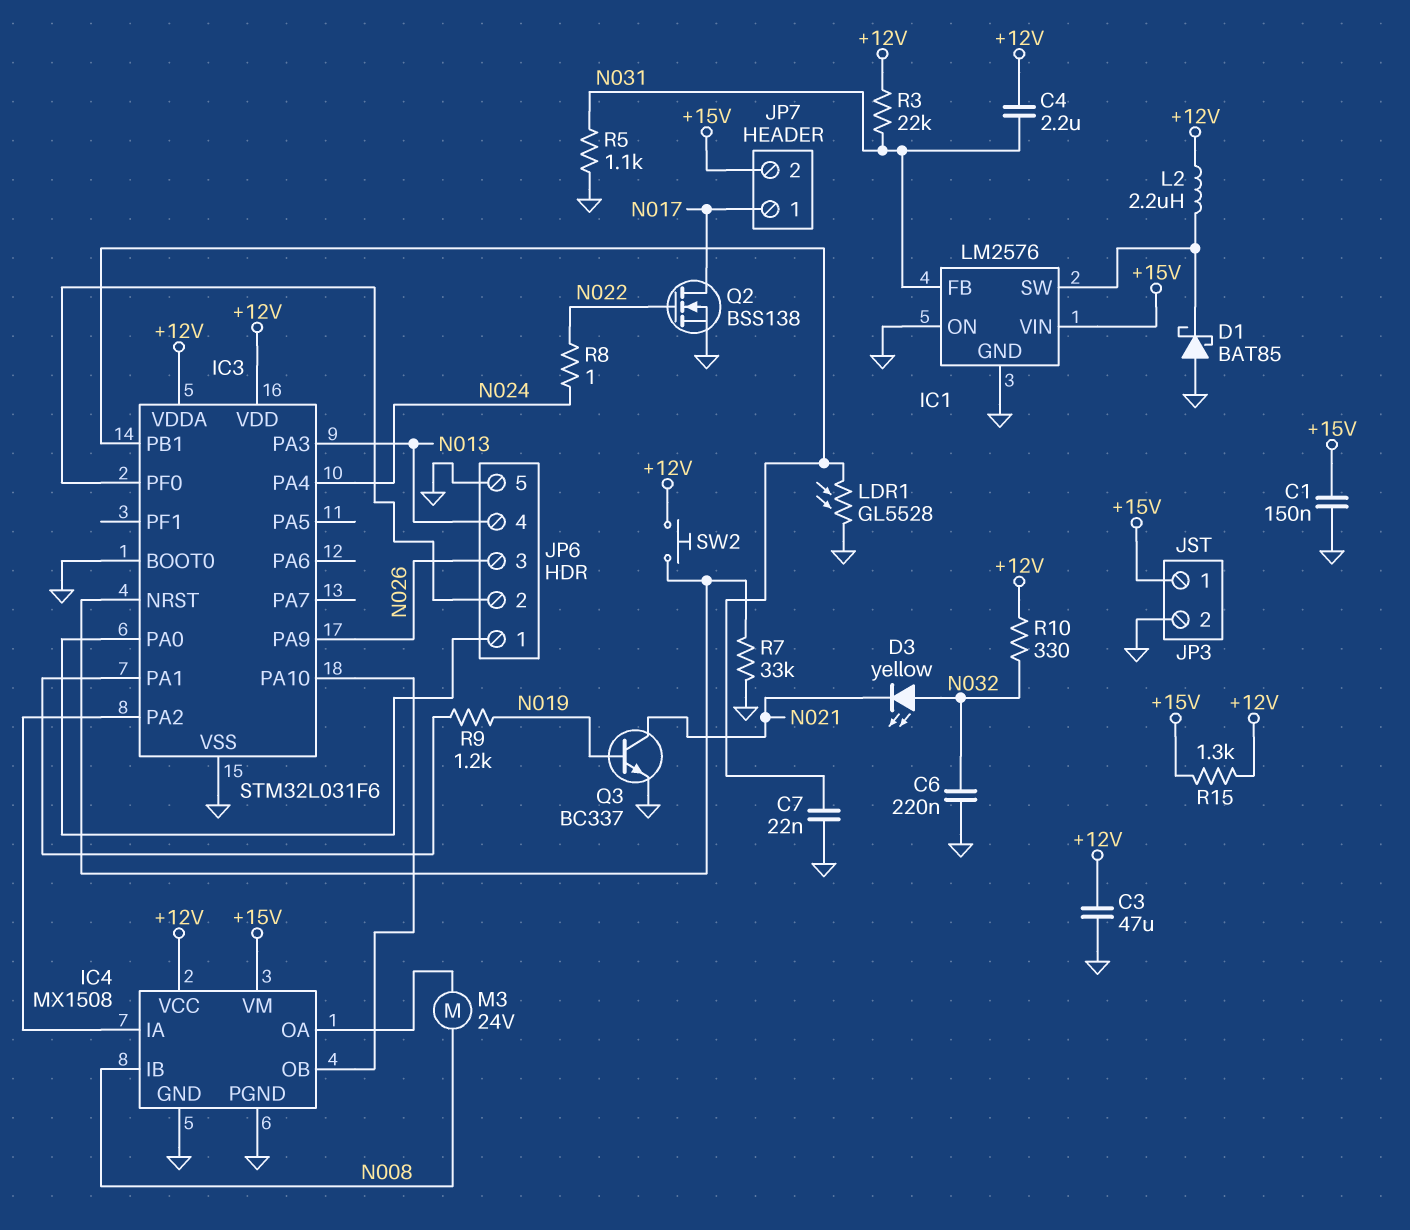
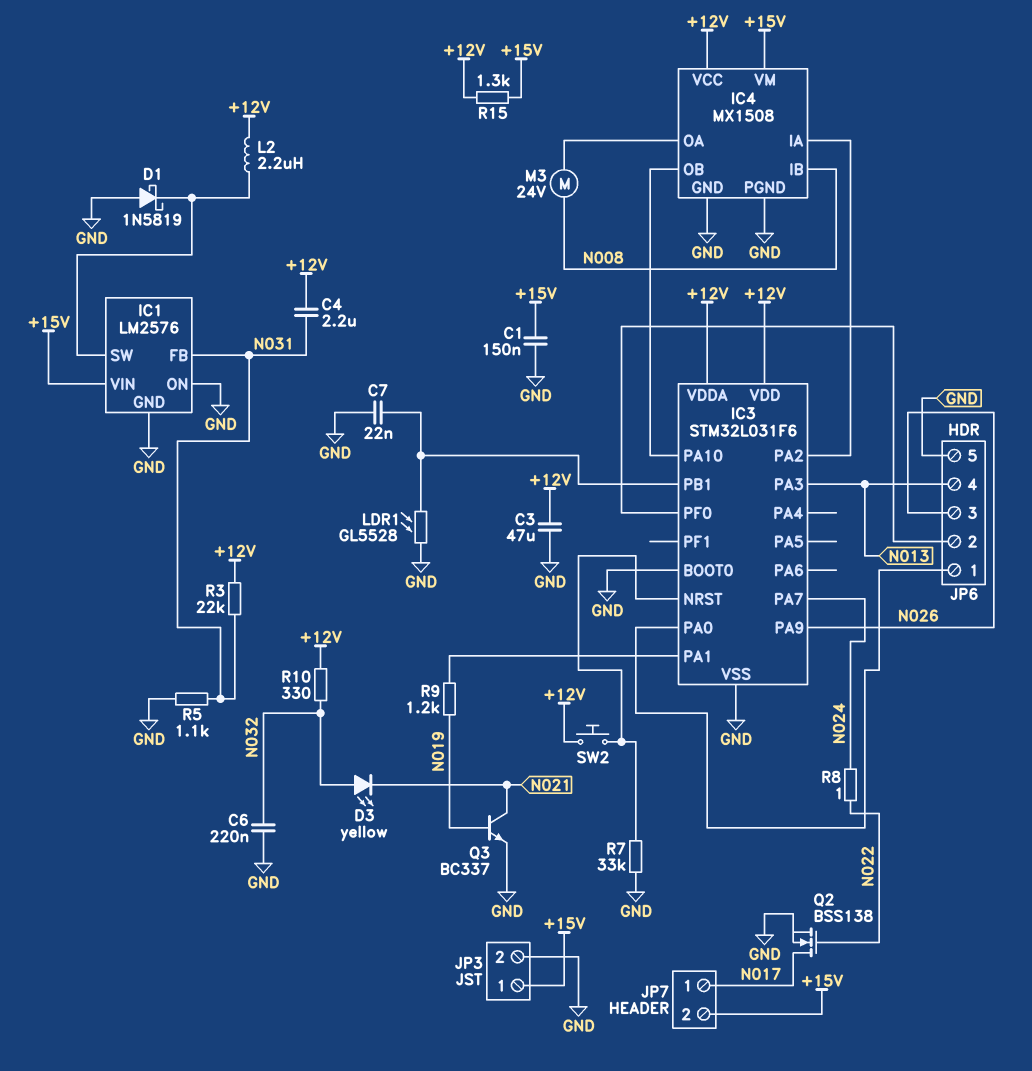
D1: schottky BAT85 (A GND, K IC1/SW) -> schottky 1N5819 (A GND, K IC1/SW)
IC3 pin PA4: N024 -> none
IC3 pin PA7: none -> N024

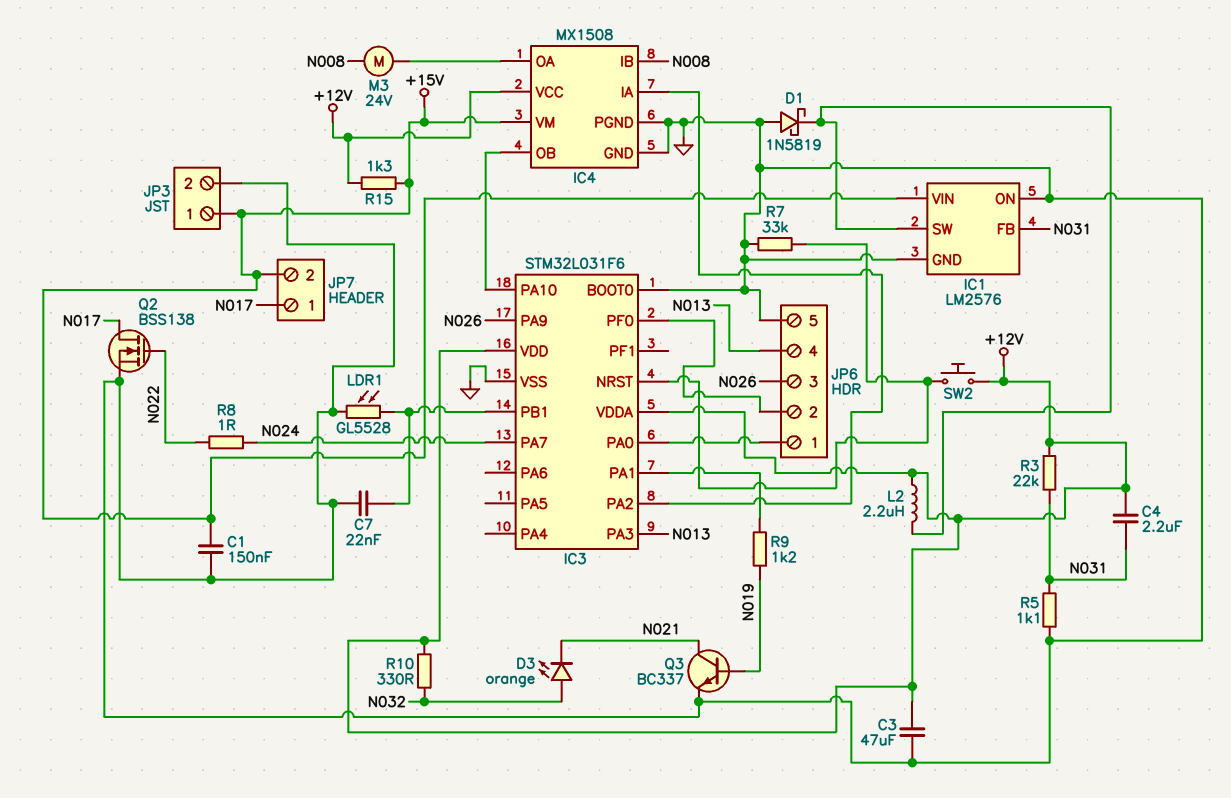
C6: 220nF (GND, N032) -> none
D3: LED yellow (A N032, K N021) -> LED orange (A N032, K N021)

